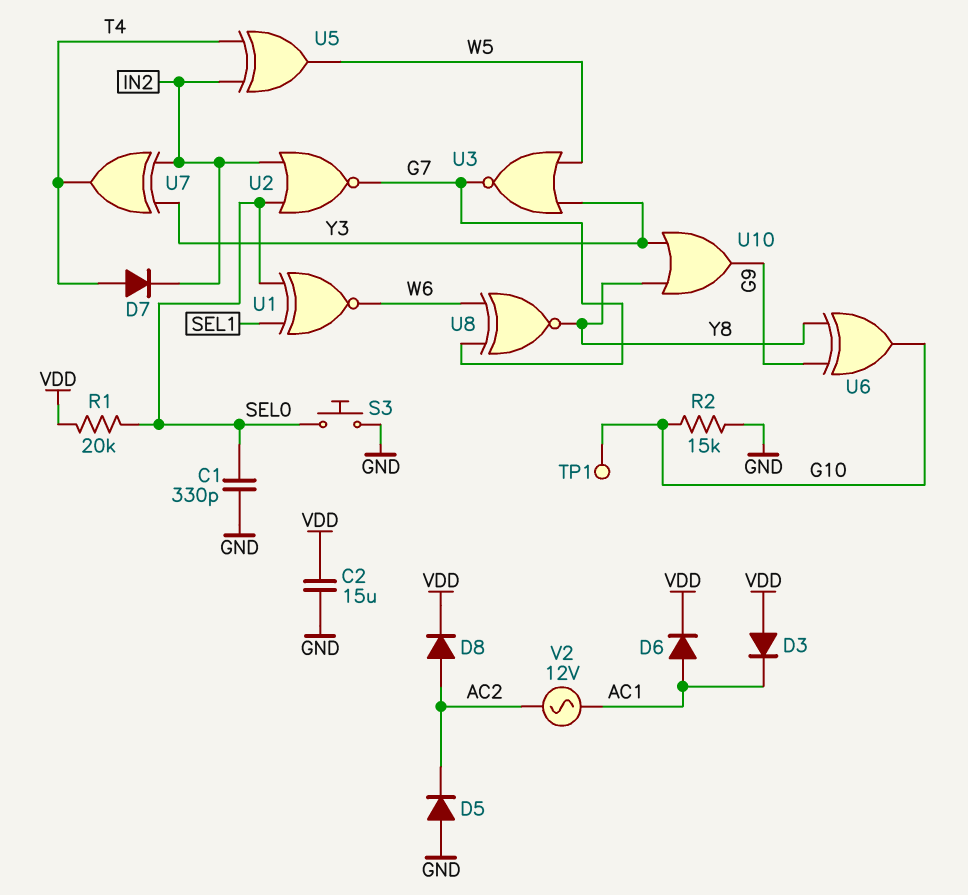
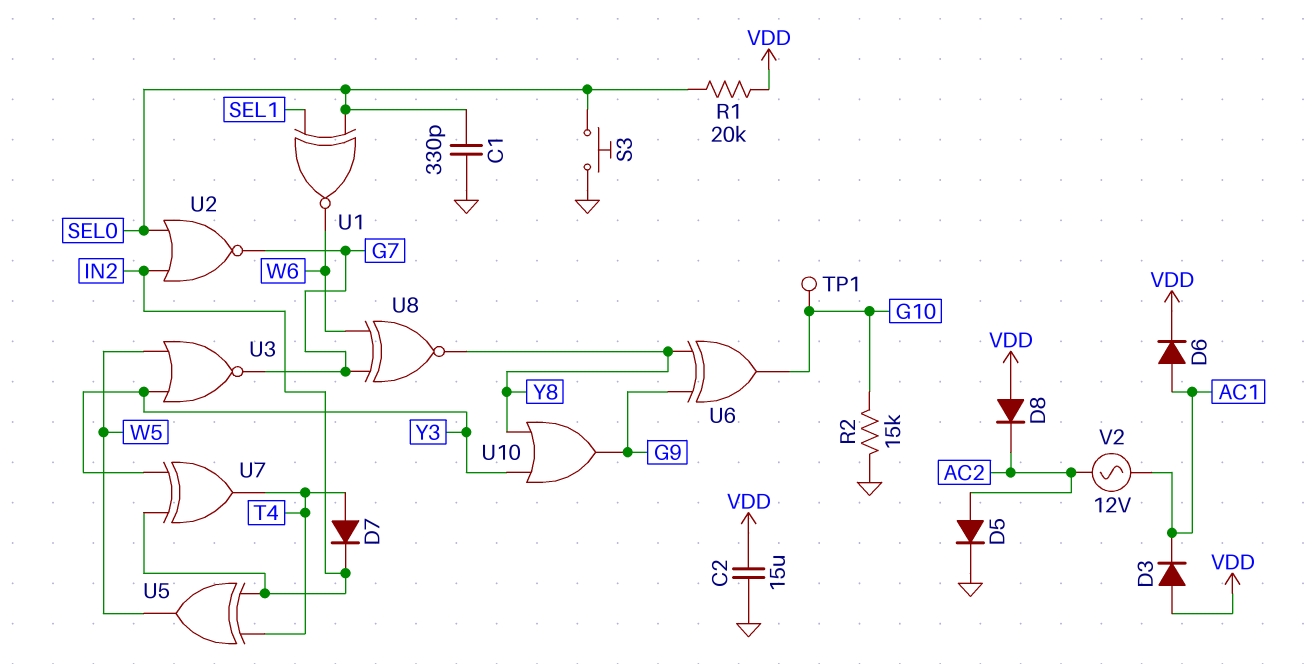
D5: diode (A GND, K AC2) -> diode (A AC2, K GND)
D8: diode (A AC2, K VDD) -> diode (A VDD, K AC2)

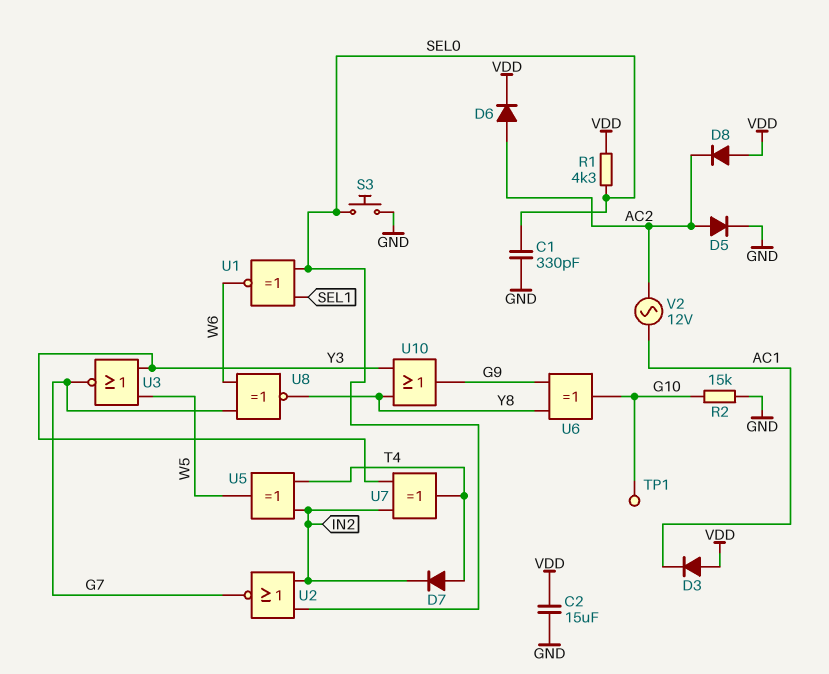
D6: diode (A AC1, K VDD) -> diode (A AC2, K VDD)
R1: 20k (SEL0, VDD) -> 4.3k (SEL0, VDD)

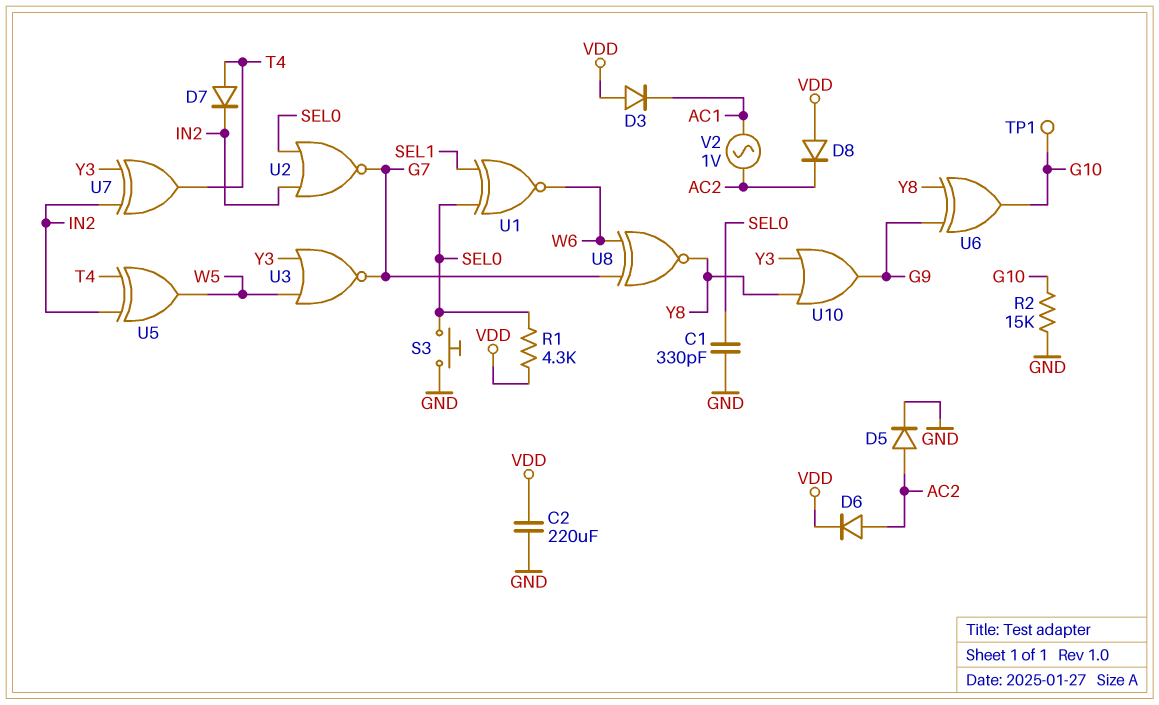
C2: 15uF (GND, VDD) -> 220uF (GND, VDD)
V2: AC 12V (AC1, AC2) -> AC 1V (AC1, AC2)

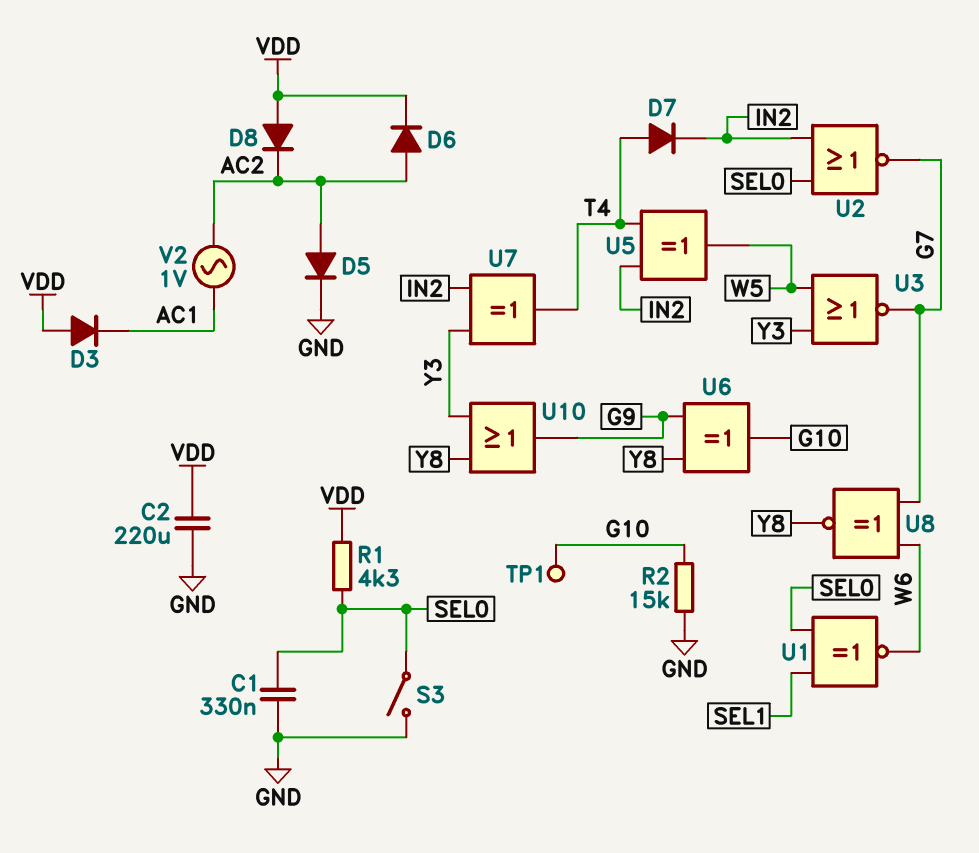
C1: 330pF (GND, SEL0) -> 330nF (GND, SEL0)
S3: button (GND, SEL0) -> switch (GND, SEL0)

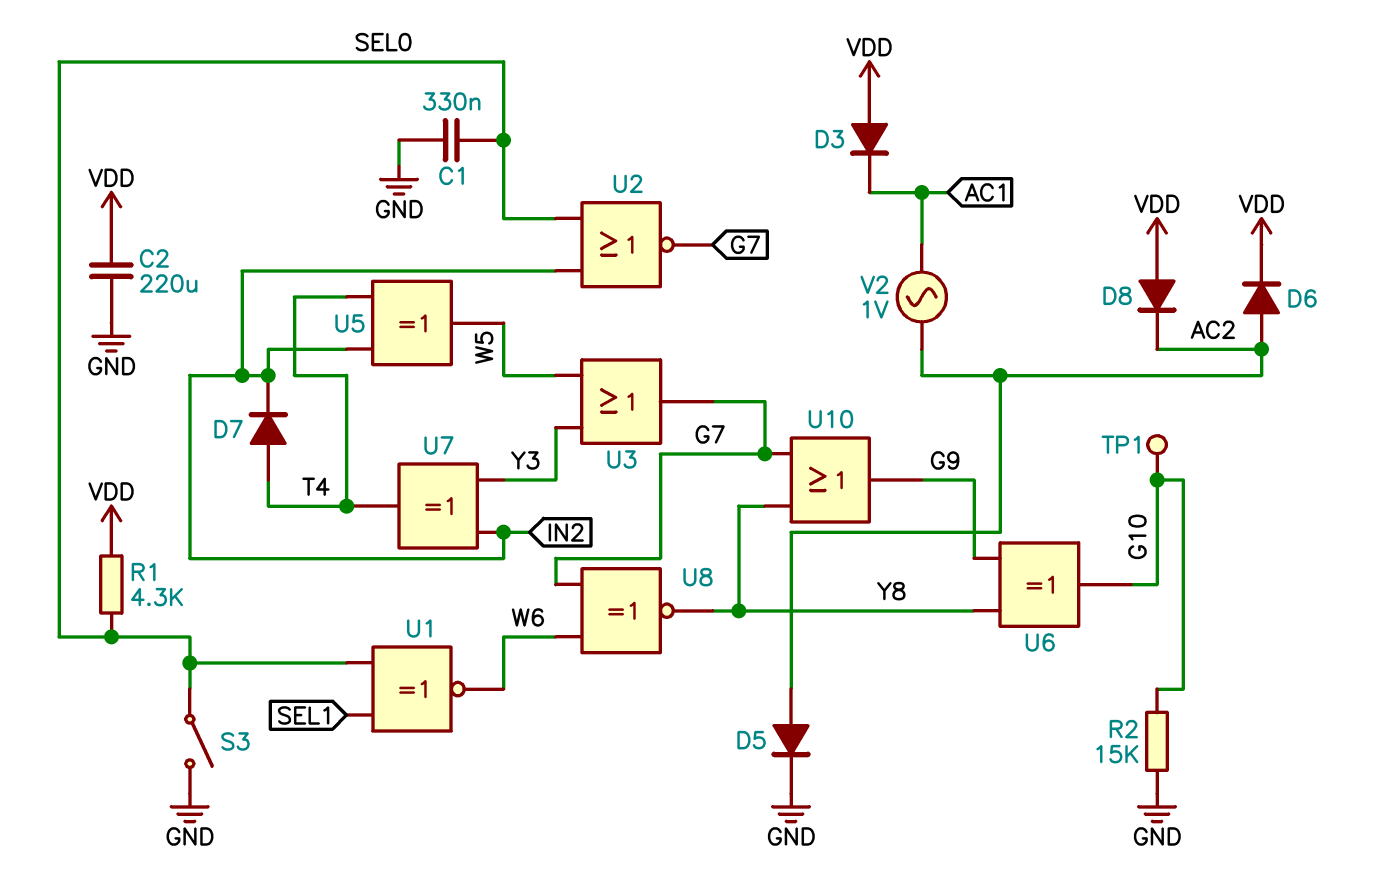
U3: NOR (in W5, in Y3, out G7) -> OR (in W5, in Y3, out G7)
U10: OR (in Y3, in Y8, out G9) -> OR (in G7, in Y8, out G9)

